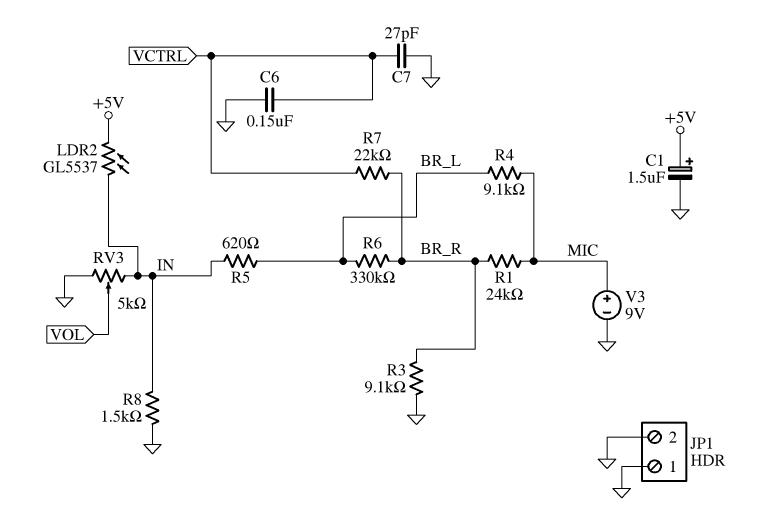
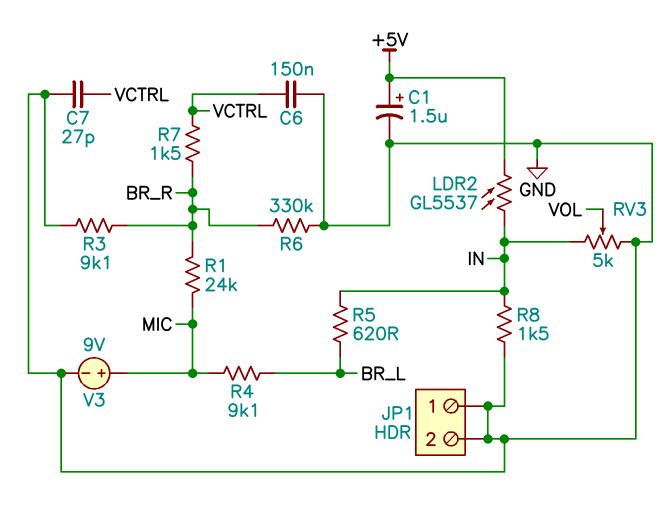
R6: 330k (BR_L, BR_R) -> 330k (BR_R, GND)
R7: 22k (BR_R, VCTRL) -> 1.5k (BR_R, VCTRL)

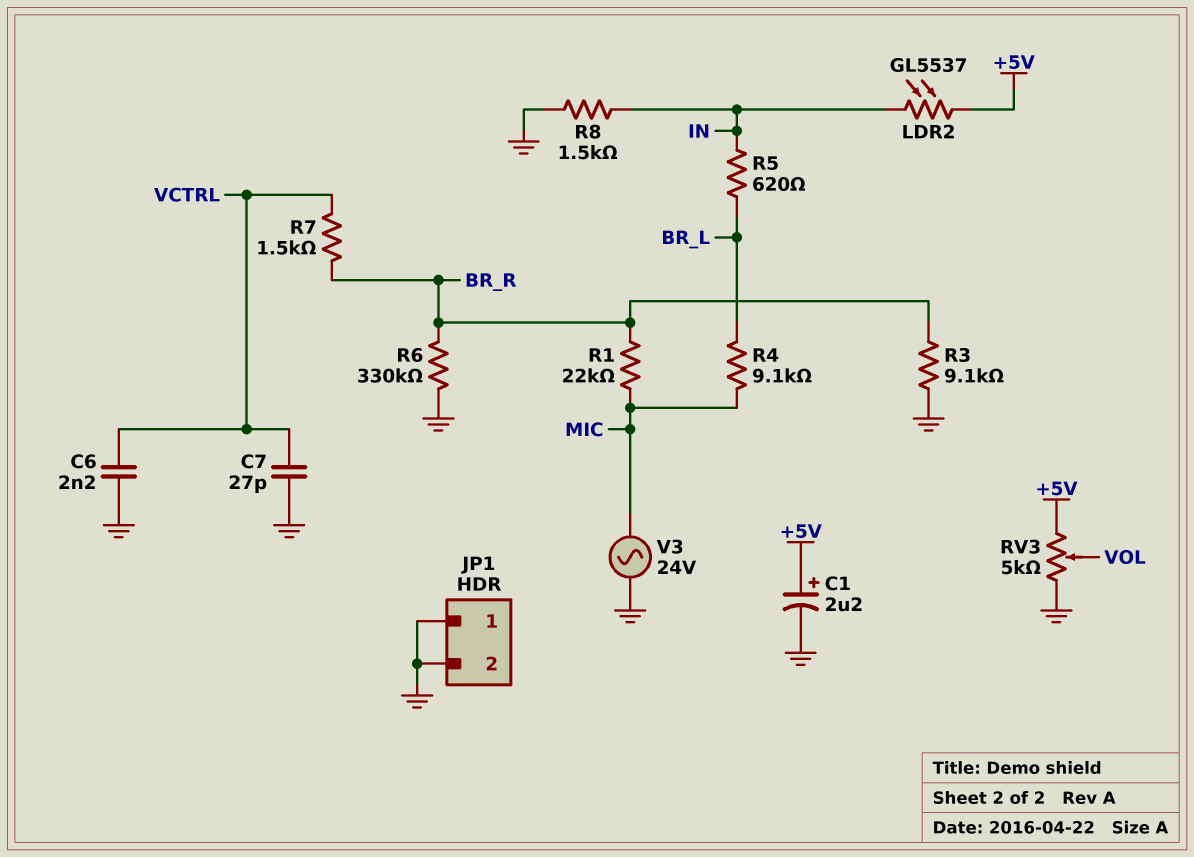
C1: 1.5uF (plus +5V, minus GND) -> 2.2uF (plus +5V, minus GND)
C6: 150nF (GND, VCTRL) -> 2.2nF (GND, VCTRL)
R1: 24k (BR_R, MIC) -> 22k (BR_R, MIC)
RV3: 5k (GND, IN, wiper VOL) -> 5k (+5V, GND, wiper VOL)
V3: 9V (plus MIC, minus GND) -> AC 24V (GND, MIC)

